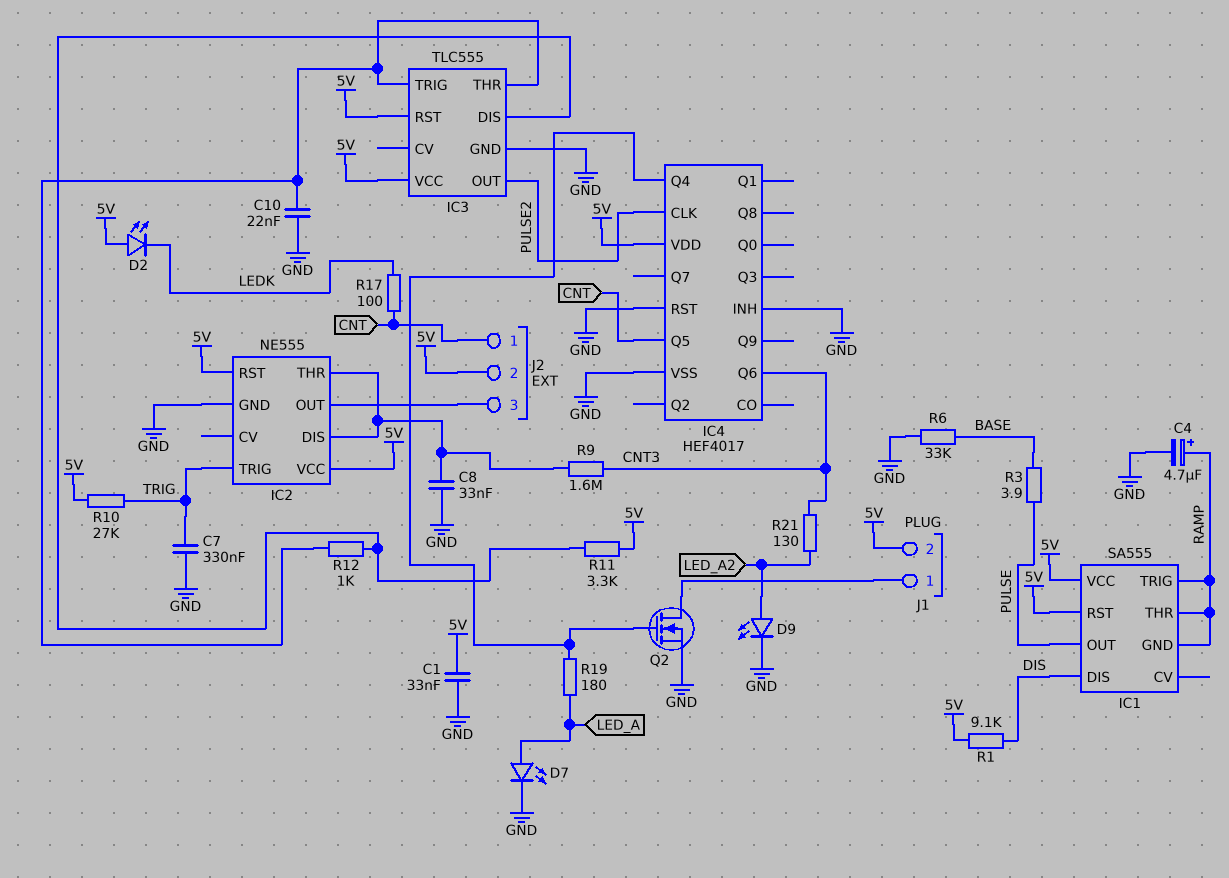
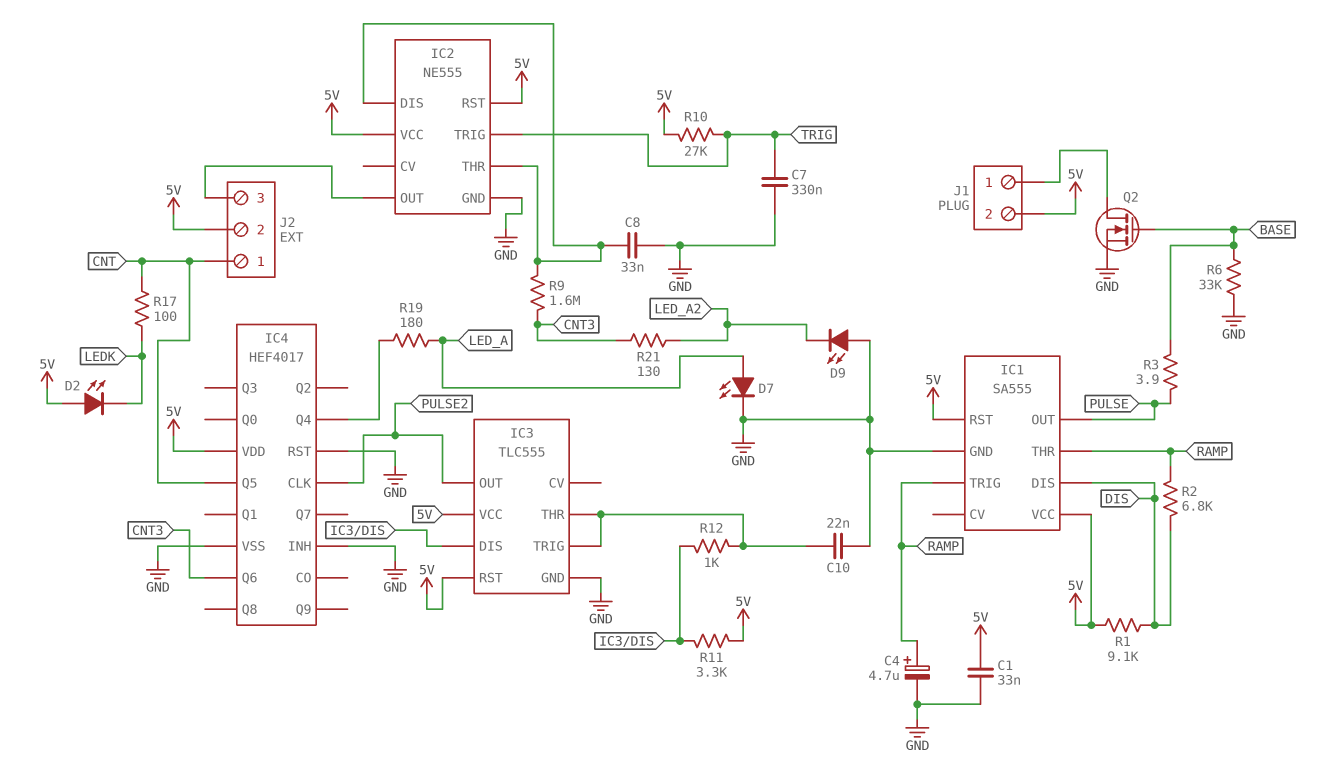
D9: LED (A LED_A2, K GND) -> LED (A GND, K LED_A2)
IC1 pin GND: RAMP -> GND
Q2: NMOS (G IC4/Q4, D J1/1, S GND) -> NMOS (G BASE, D J1/1, S GND)
R2: none -> 6.8k (DIS, RAMP)

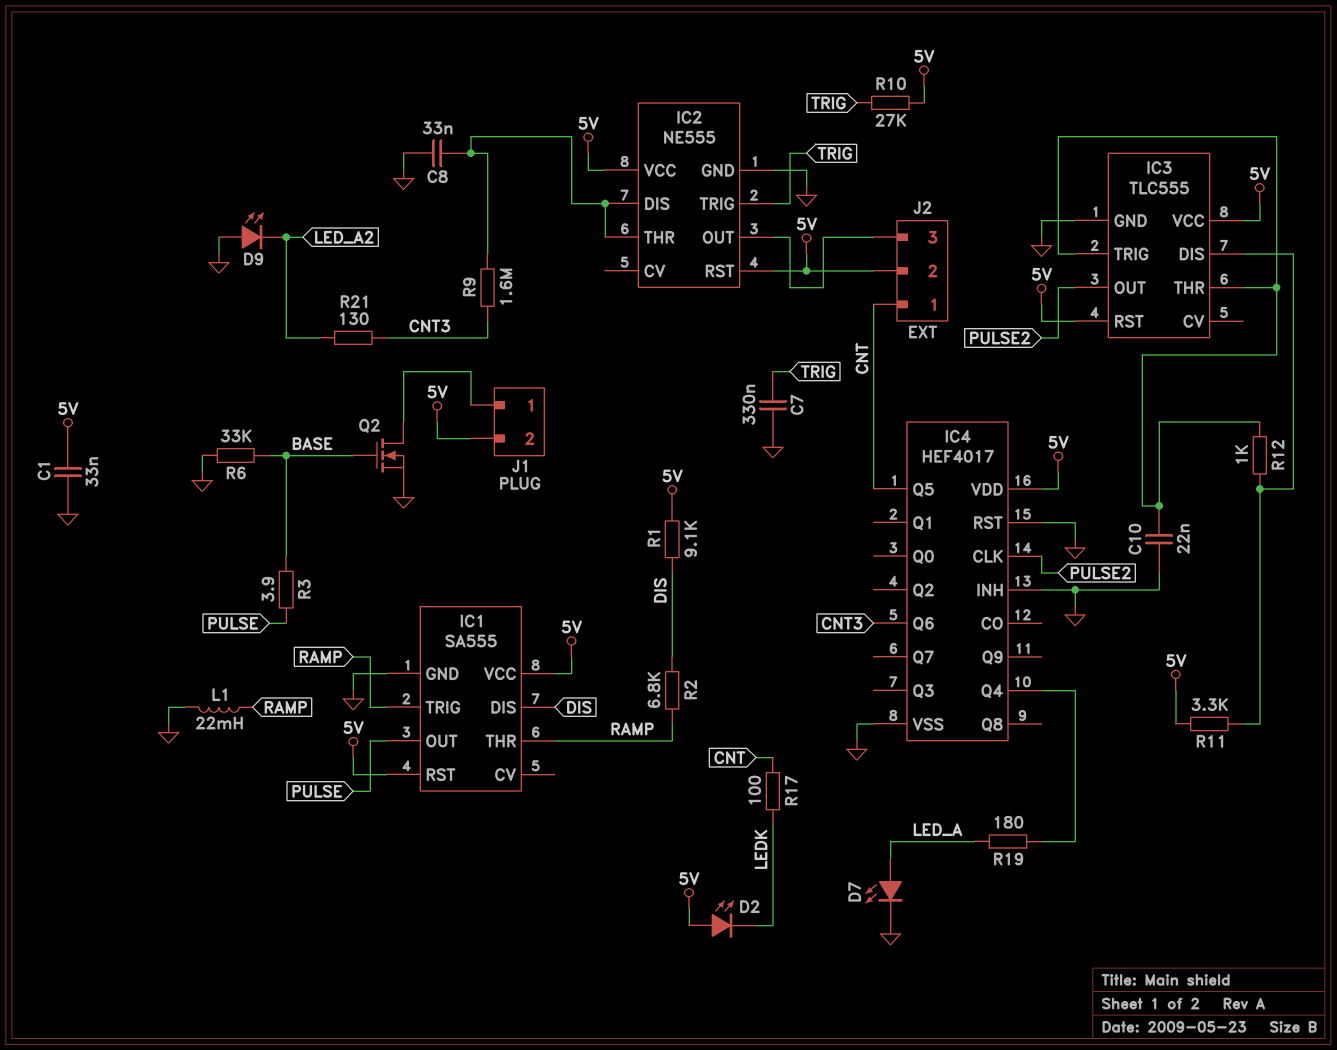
C4: 4.7uF (plus RAMP, minus GND) -> none
L1: none -> 22mH (GND, RAMP)

